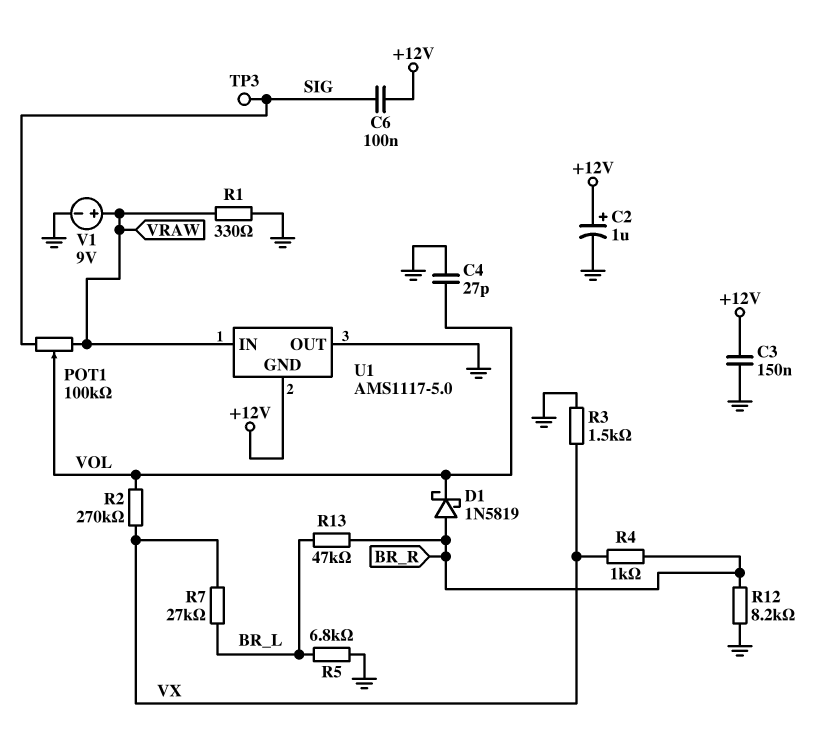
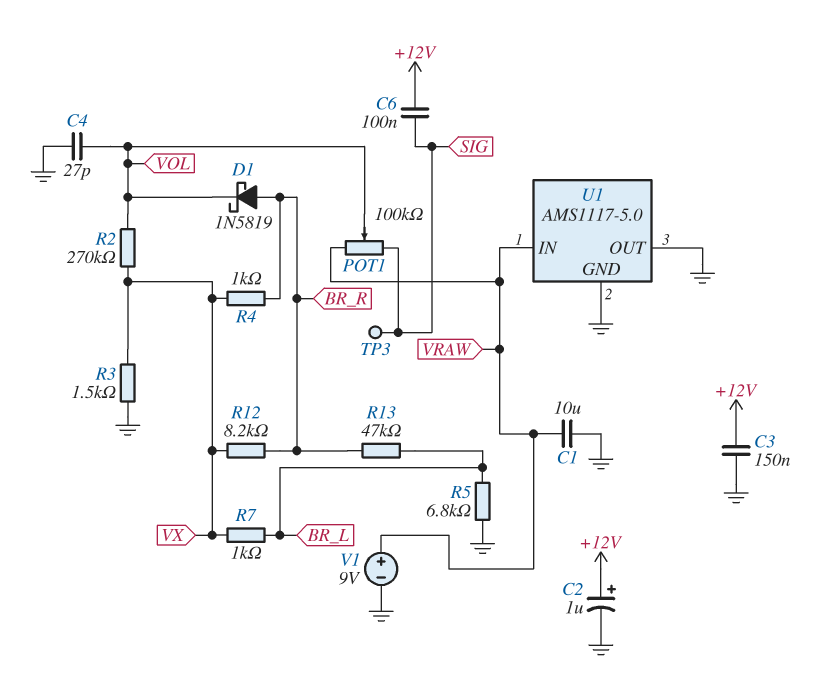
C1: none -> 10uF (GND, VRAW)
R1: 330 (GND, VRAW) -> none
R7: 27k (BR_L, VX) -> 1k (BR_L, VX)
R12: 8.2k (BR_R, GND) -> 8.2k (BR_R, VX)
U1 pin GND: +12V -> GND

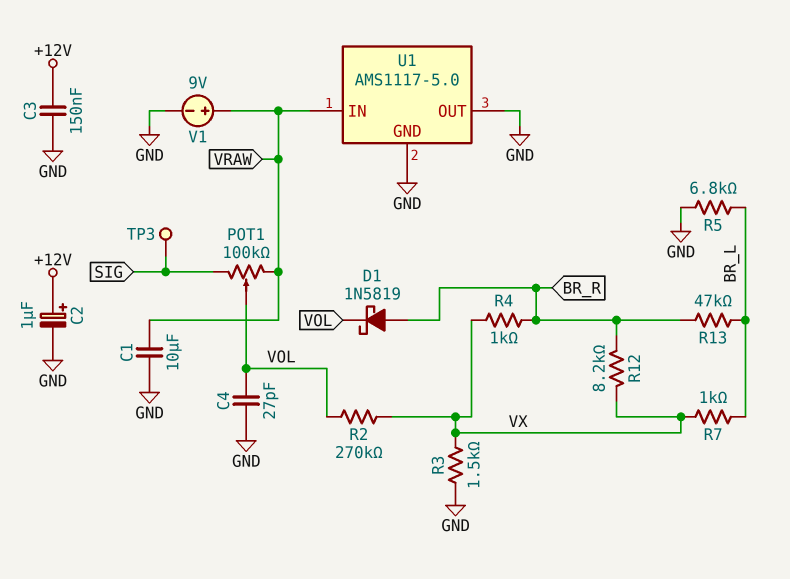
C6: 100nF (+12V, SIG) -> none

